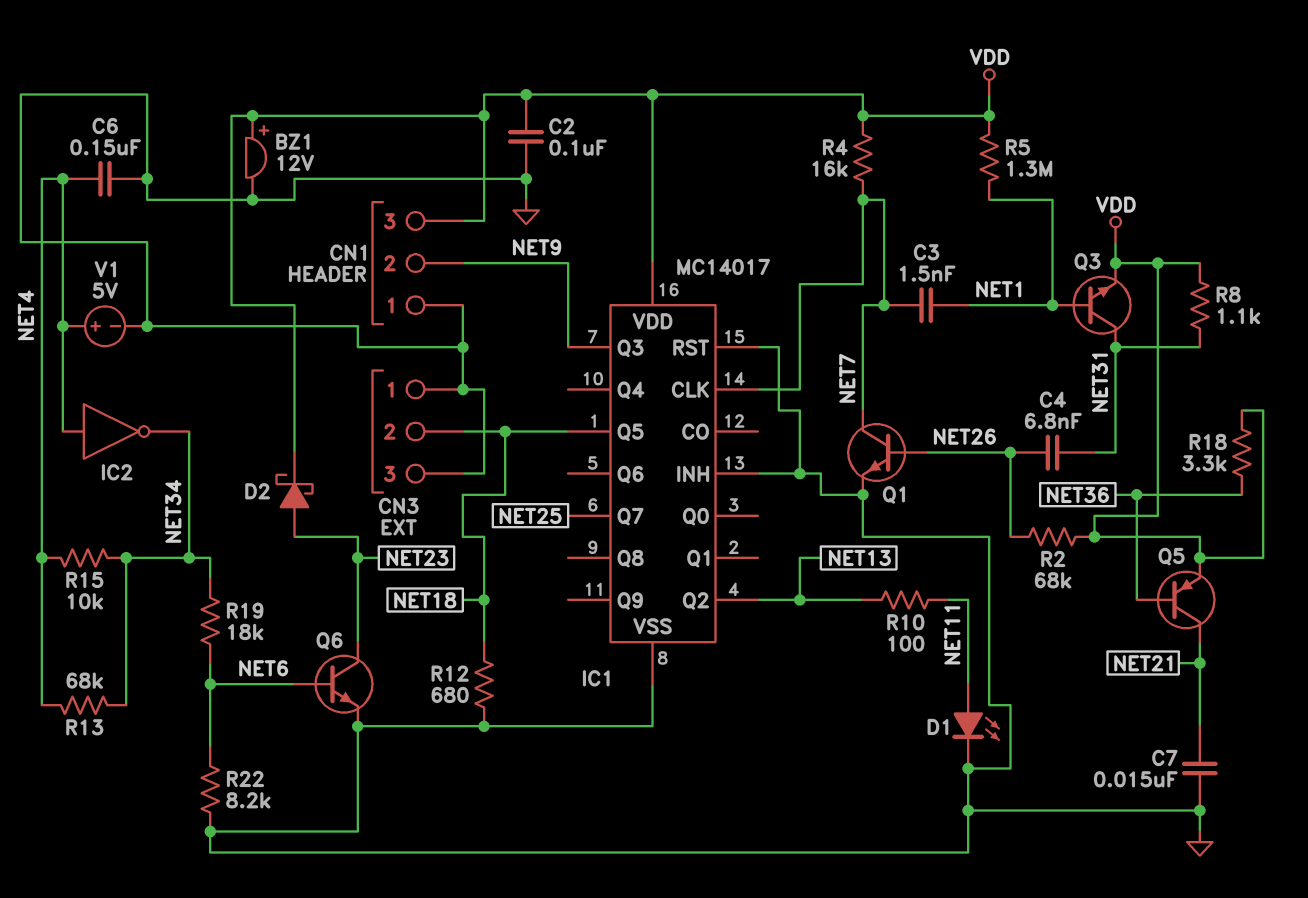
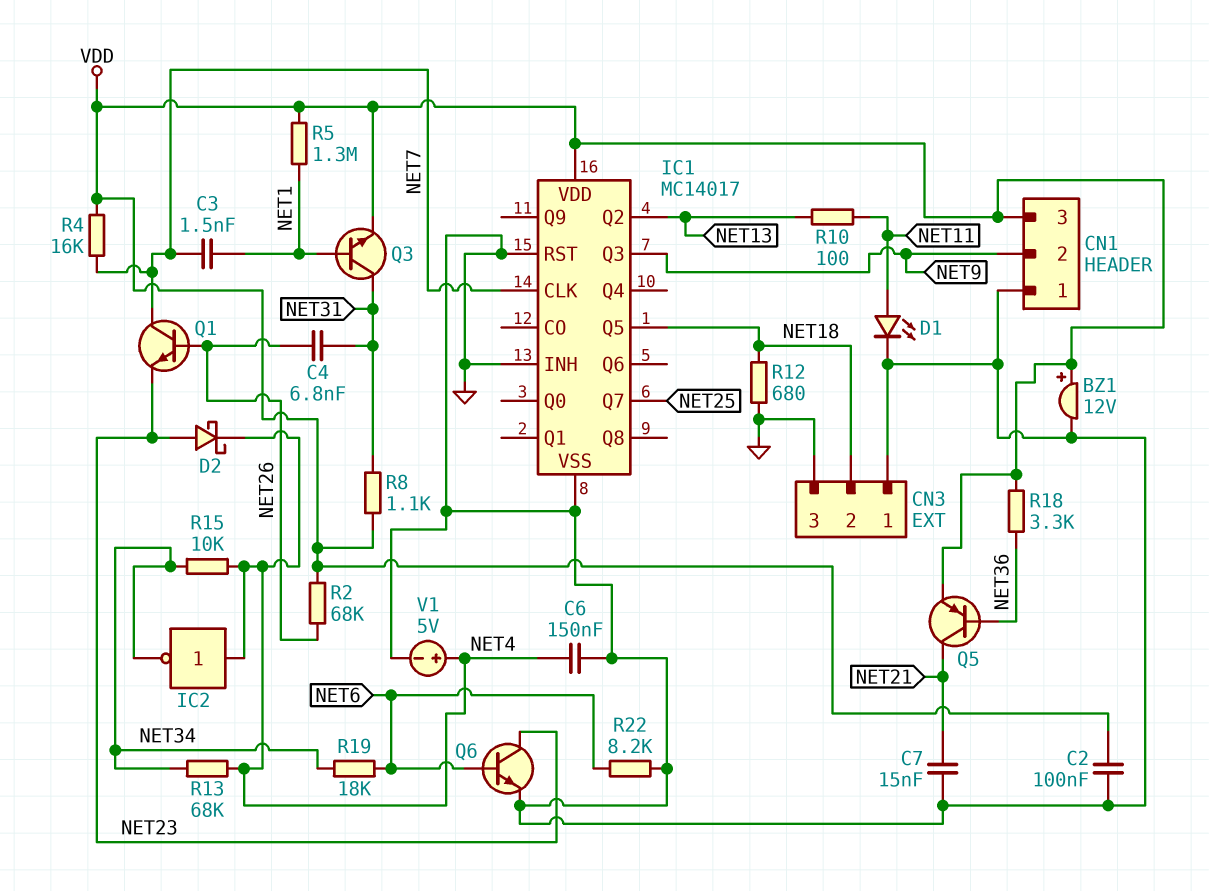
D2: schottky (A NET23, K VDD) -> schottky (A NET23, K NET4)
Q1: NPN (B NET26, C NET7, E GND) -> NPN (B NET26, C NET7, E NET23)

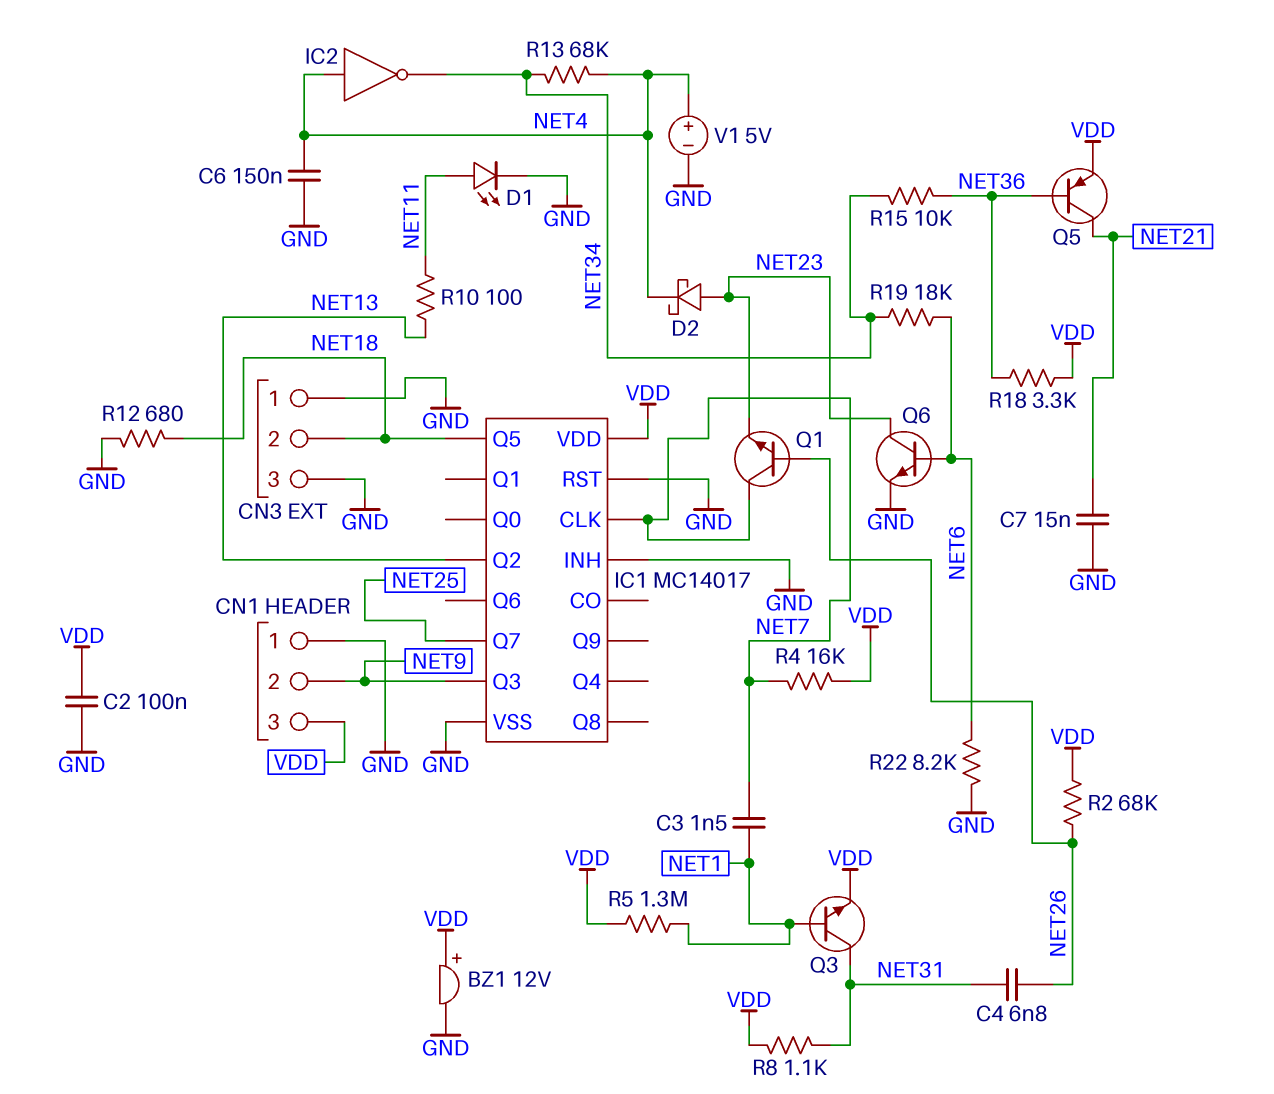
R15: 10k (NET4, NET34) -> 10k (NET34, NET36)

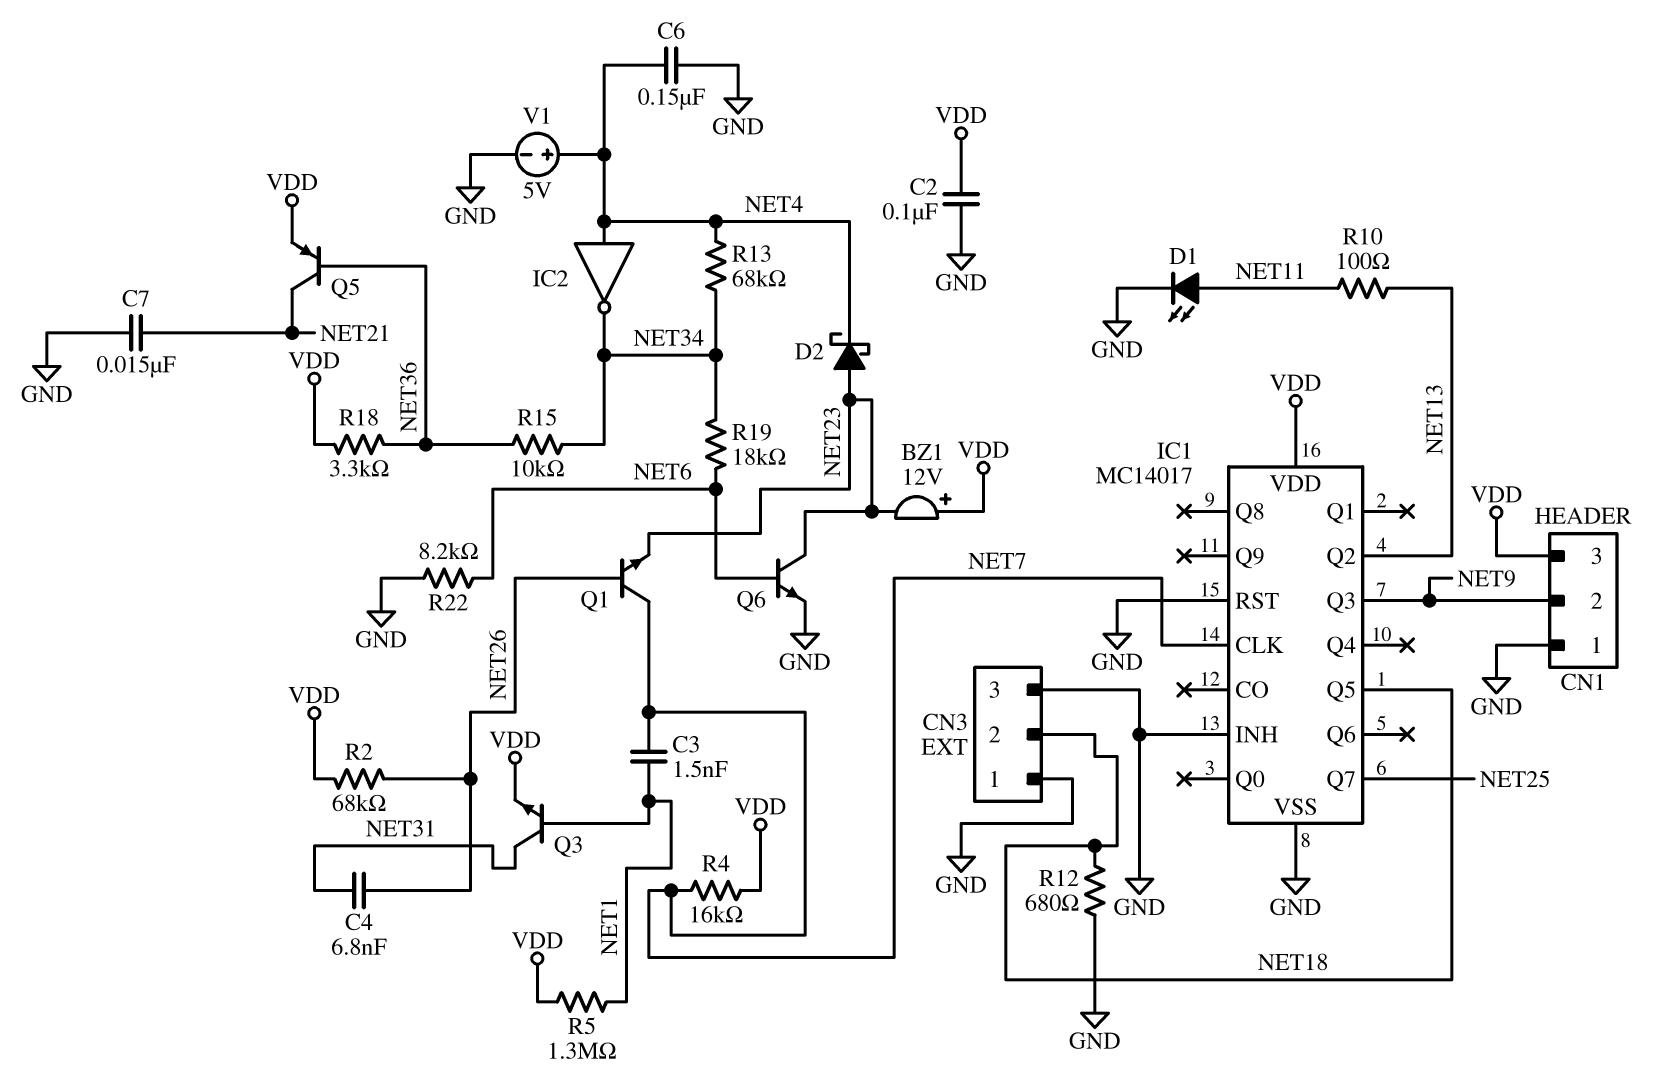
BZ1: buzzer 12V (plus VDD, minus GND) -> buzzer 12V (plus VDD, minus NET23)
R8: 1.1k (NET31, VDD) -> none

